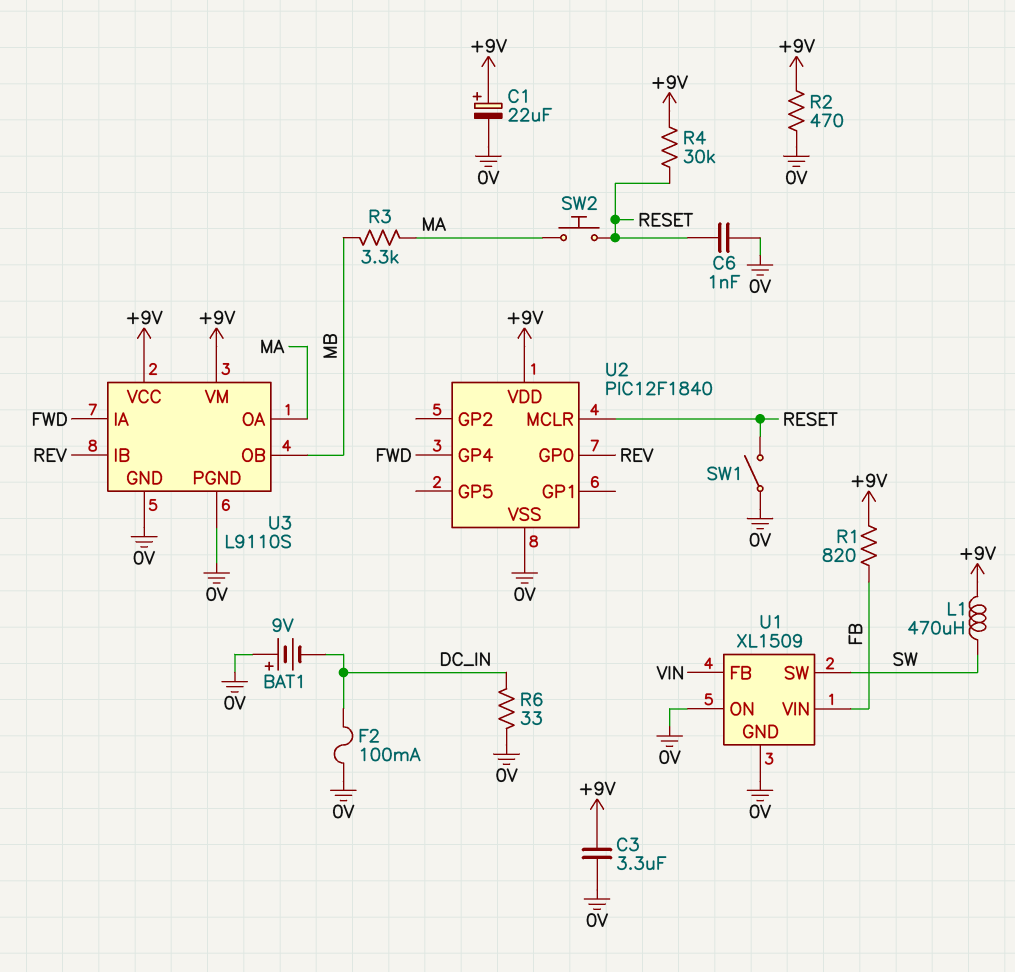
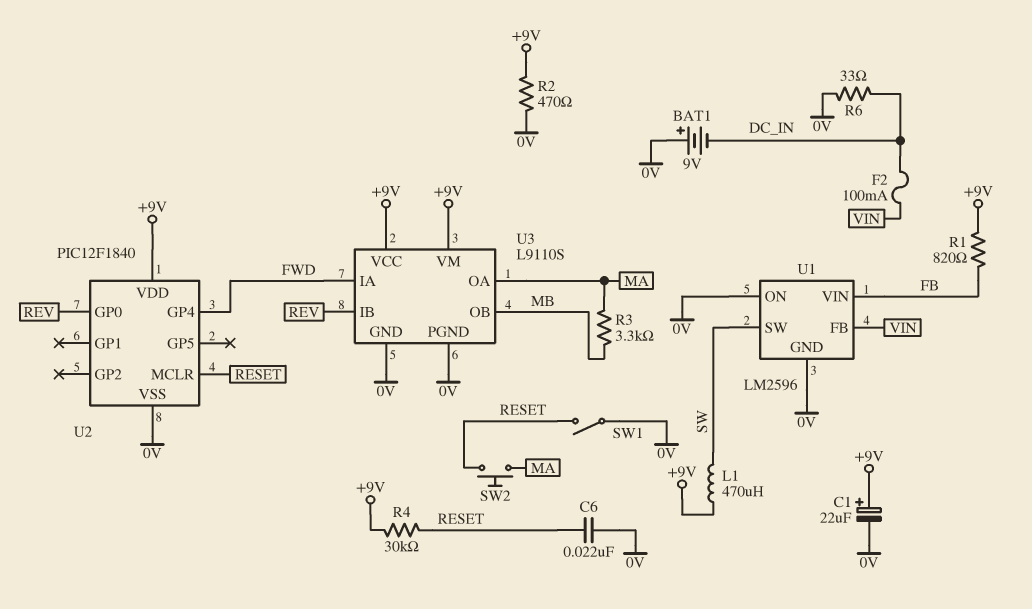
C3: 3.3uF (+9V, 0V) -> none
C6: 1nF (0V, RESET) -> 22nF (0V, RESET)
F2: 100mA (0V, DC_IN) -> 100mA (DC_IN, VIN)
U1: XL1509 -> LM2596

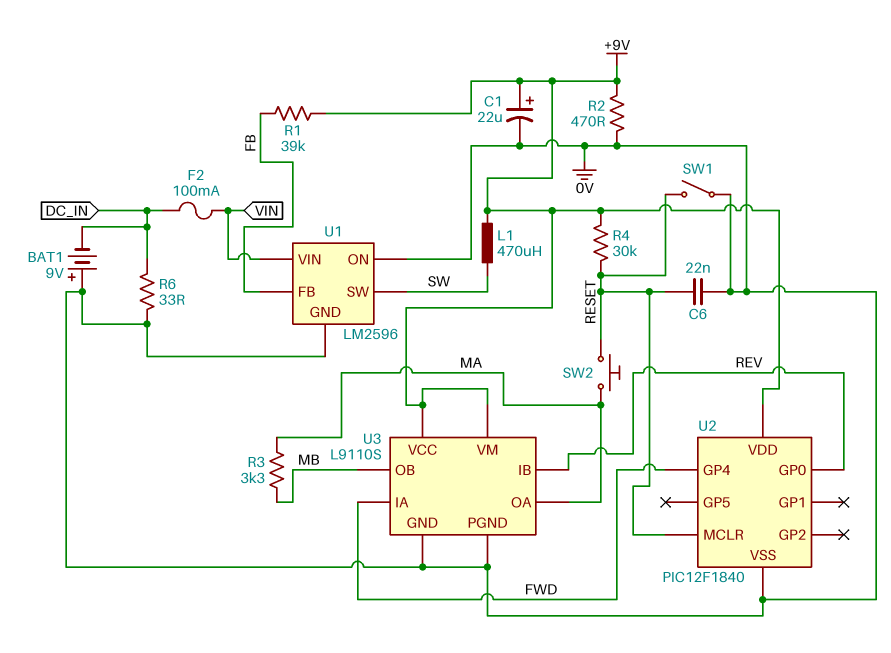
R1: 820 (+9V, FB) -> 39k (+9V, FB)
U1 pin FB: VIN -> FB
U1 pin VIN: FB -> VIN

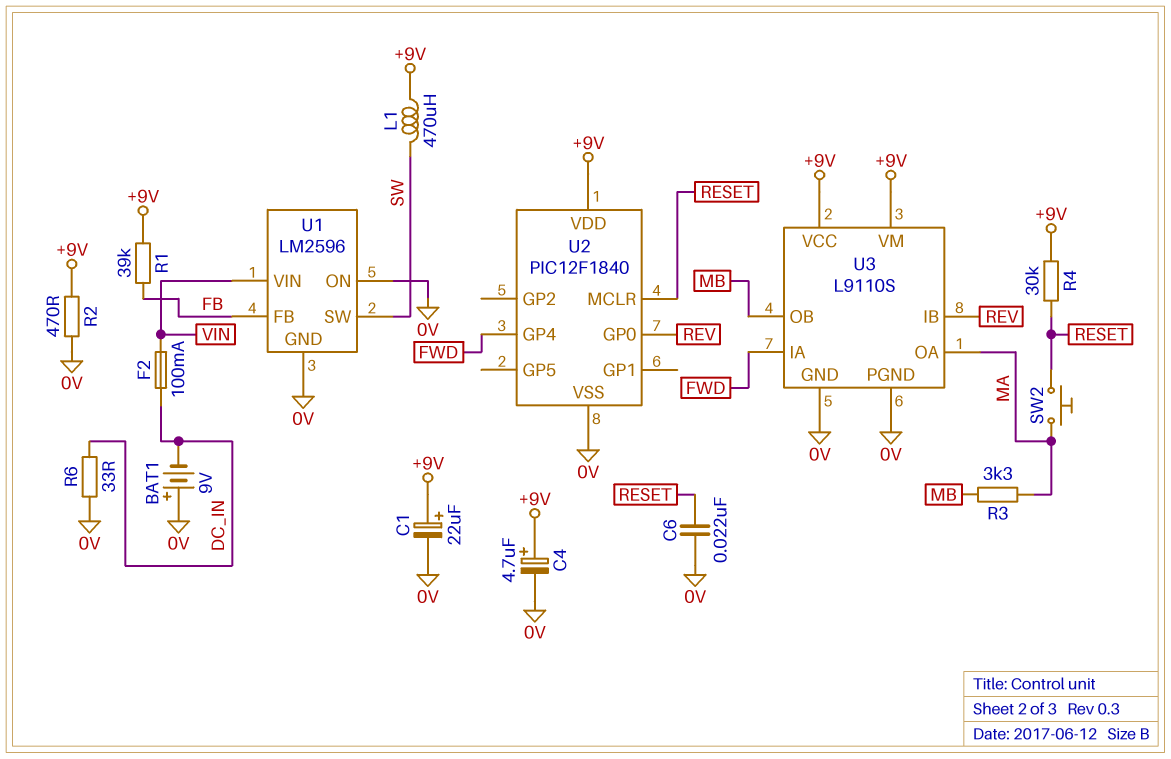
C4: none -> 4.7uF (plus +9V, minus 0V)
SW1: switch (0V, RESET) -> none

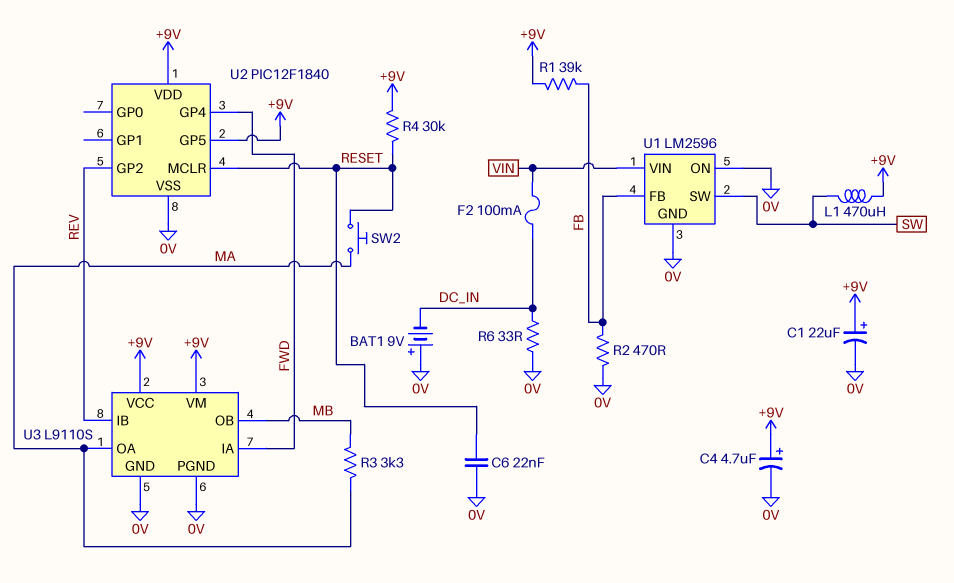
R2: 470 (+9V, 0V) -> 470 (0V, FB)
U2 pin GP0: REV -> none
U2 pin GP2: none -> REV
U2 pin GP5: none -> +9V

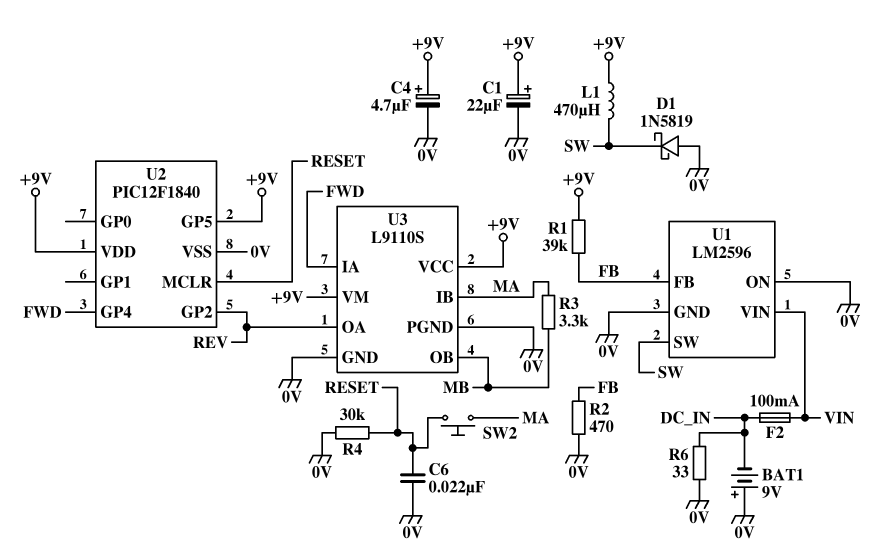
D1: none -> schottky 1N5819 (A 0V, K SW)
R4: 30k (+9V, RESET) -> 30k (0V, RESET)
U3 pin IB: REV -> MA
U3 pin OA: MA -> REV

